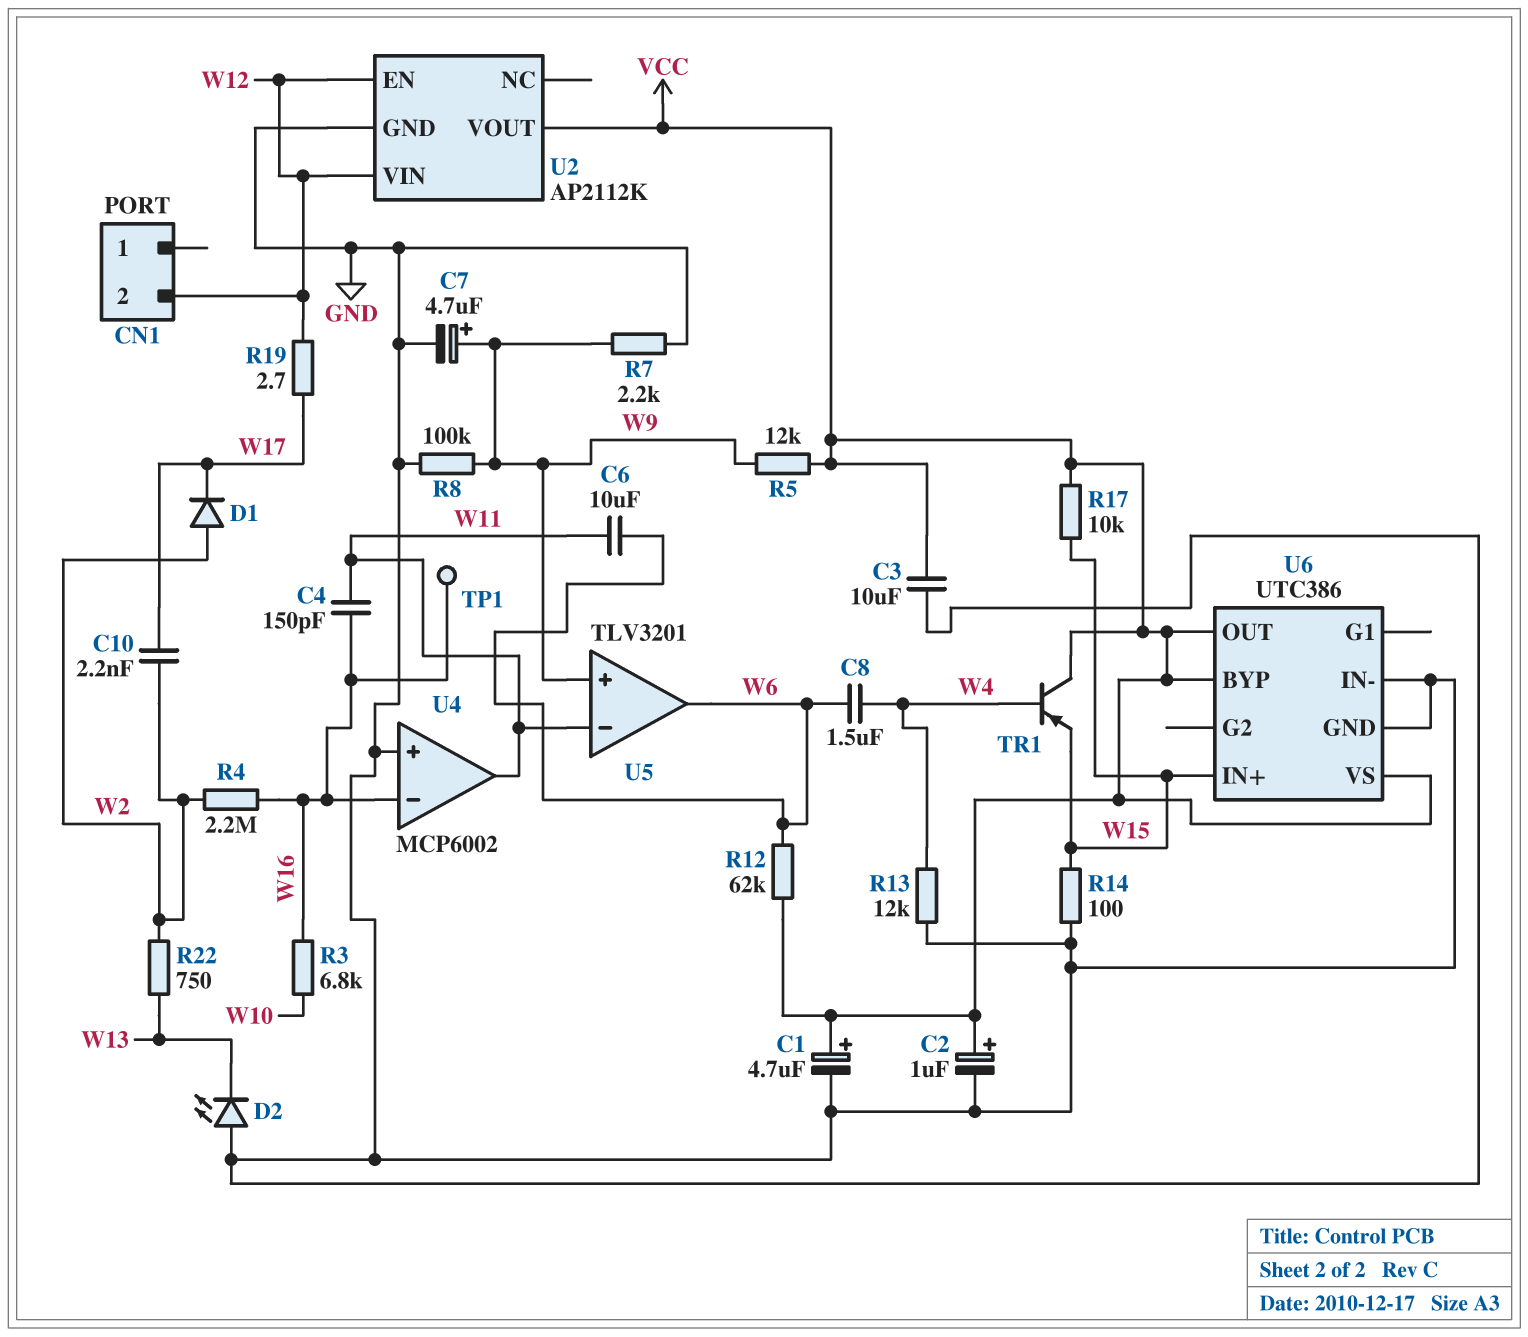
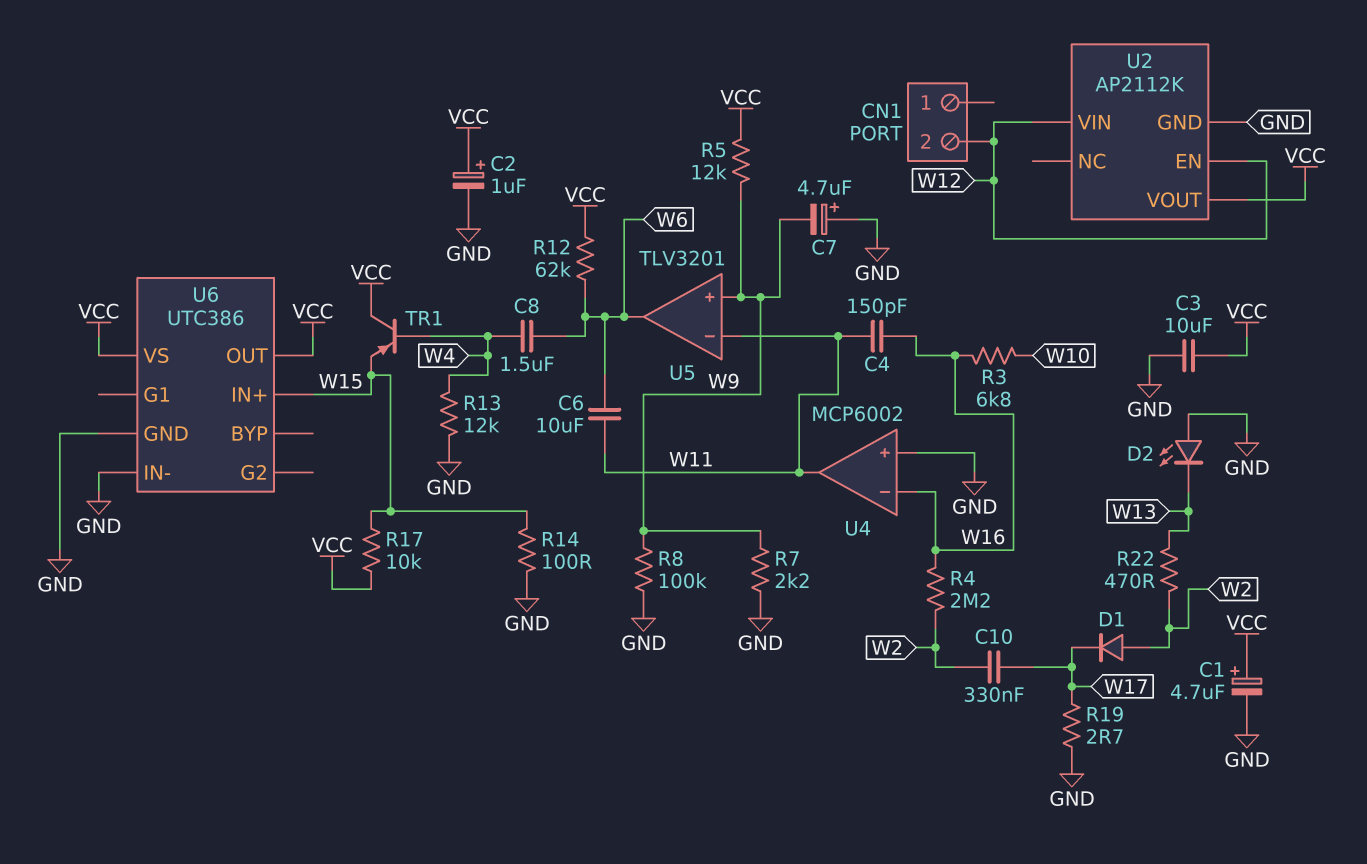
C7: 4.7uF (plus W9, minus GND) -> 4.7uF (plus GND, minus W9)
C10: 2.2nF (W2, W17) -> 330nF (W2, W17)
R19: 2.7 (W12, W17) -> 2.7 (GND, W17)
R22: 750 (W2, W13) -> 470 (W2, W13)
TP1: test point (W16) -> none
U6 pin BYP: VCC -> none

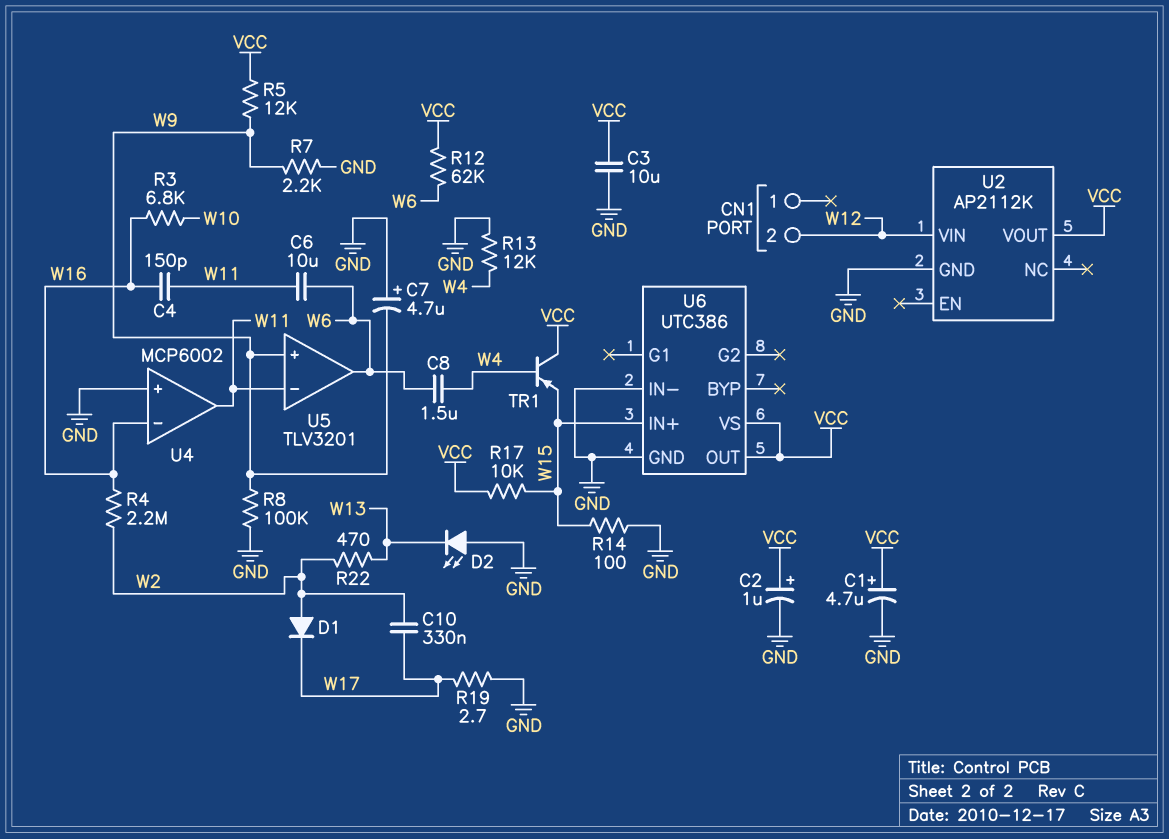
U2 pin EN: W12 -> none

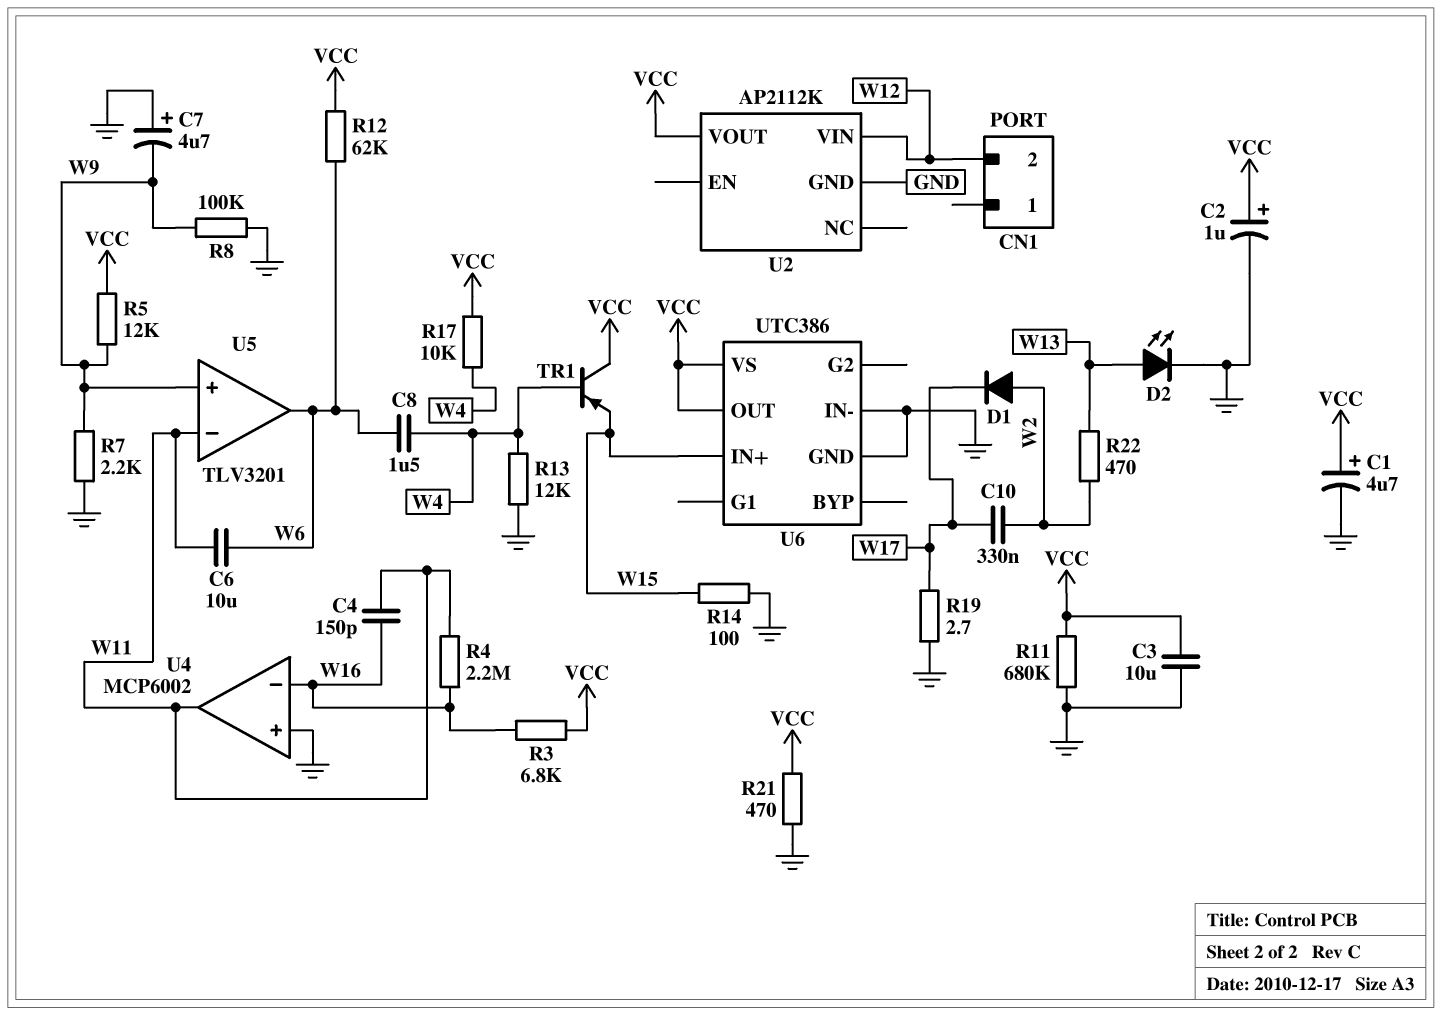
D2: LED (A GND, K W13) -> LED (A W13, K GND)
R3: 6.8k (W10, W16) -> 6.8k (VCC, W16)
R4: 2.2M (W2, W16) -> 2.2M (W11, W16)
R11: none -> 680k (GND, VCC)
R17: 10k (VCC, W15) -> 10k (VCC, W4)
R21: none -> 470 (GND, VCC)

